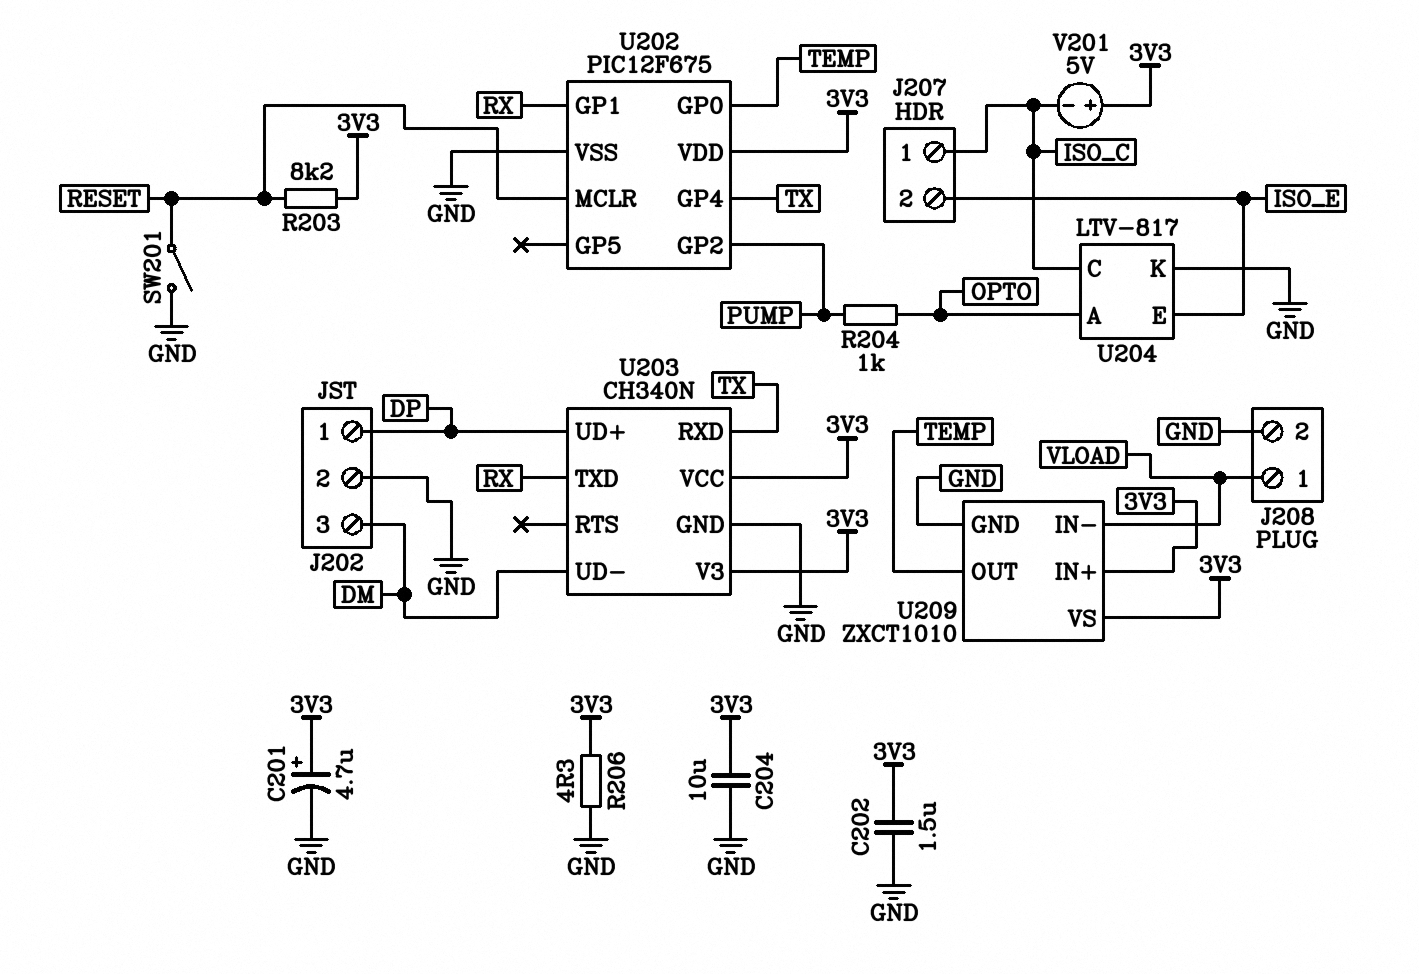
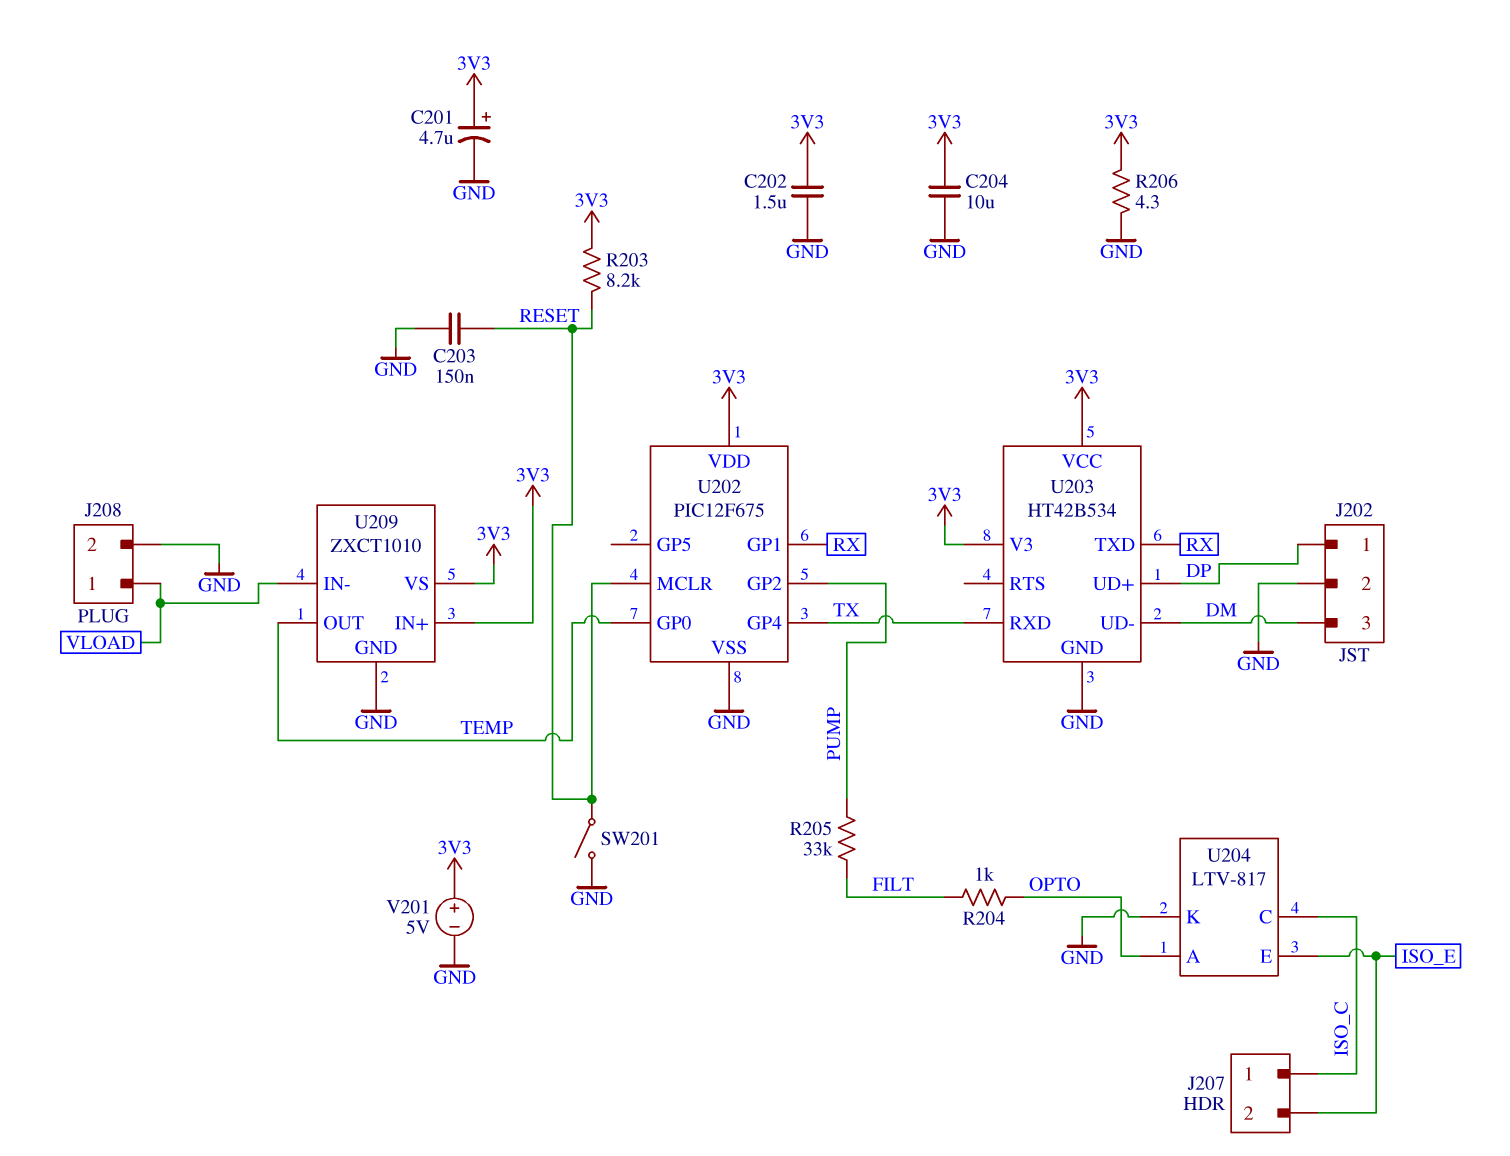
C203: none -> 150nF (GND, RESET)
R204: 1k (OPTO, PUMP) -> 1k (FILT, OPTO)
R205: none -> 33k (FILT, PUMP)
U203: CH340N -> HT42B534
V201: 5V (plus 3V3, minus ISO_C) -> 5V (plus 3V3, minus GND)

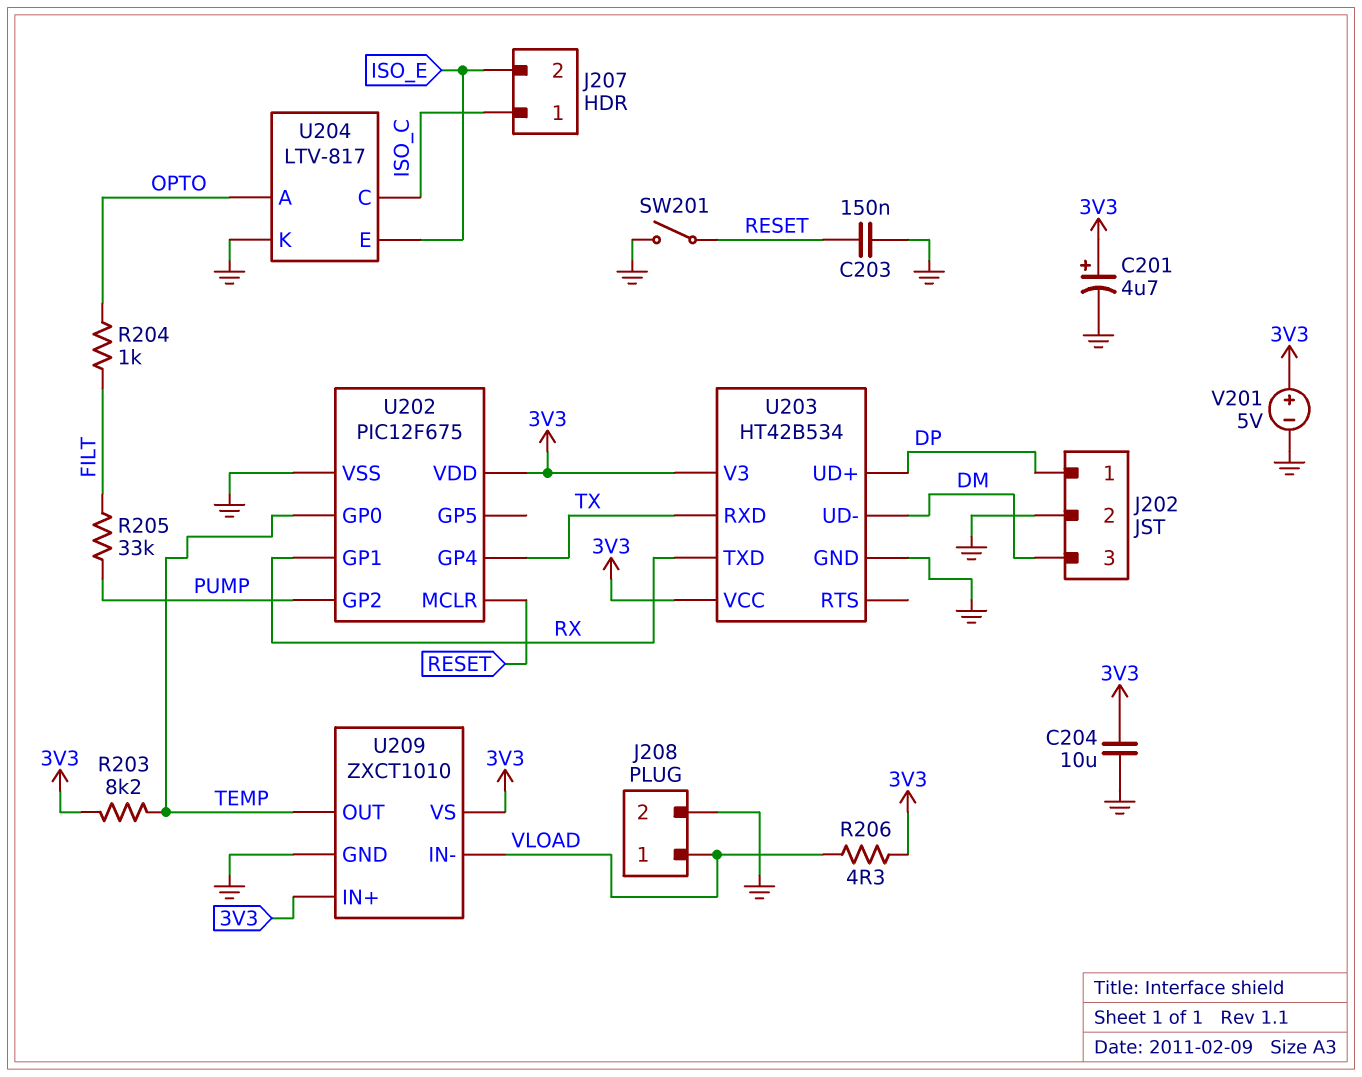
C202: 1.5uF (3V3, GND) -> none
R203: 8.2k (3V3, RESET) -> 8.2k (3V3, TEMP)
R206: 4.3 (3V3, GND) -> 4.3 (3V3, VLOAD)

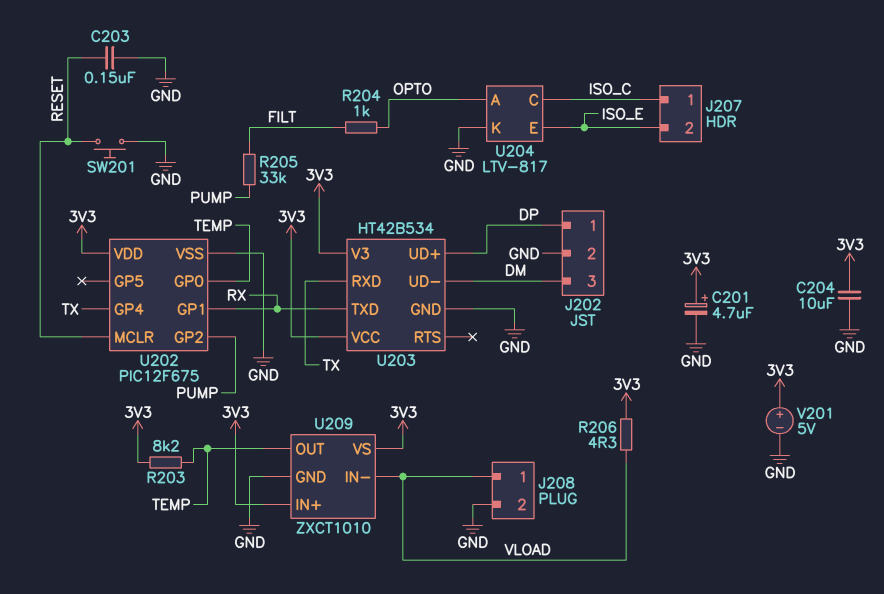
SW201: switch (GND, RESET) -> button (GND, RESET)

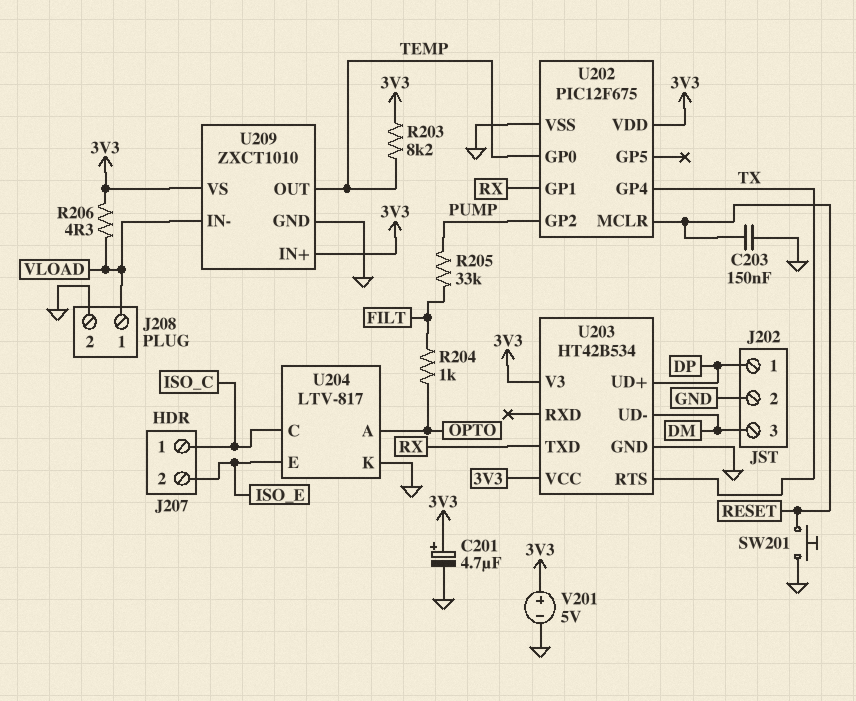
C204: 10uF (3V3, GND) -> none
U203 pin RTS: none -> TX
U203 pin RXD: TX -> none

